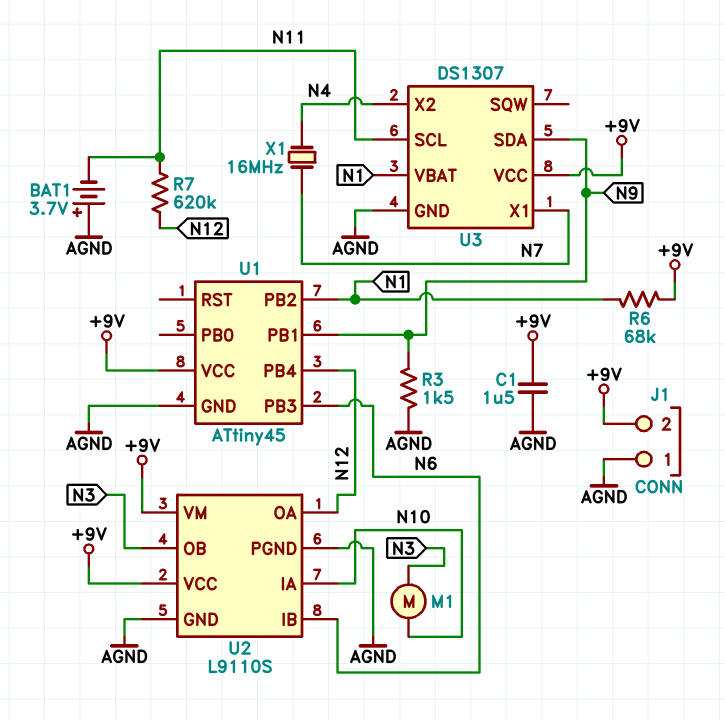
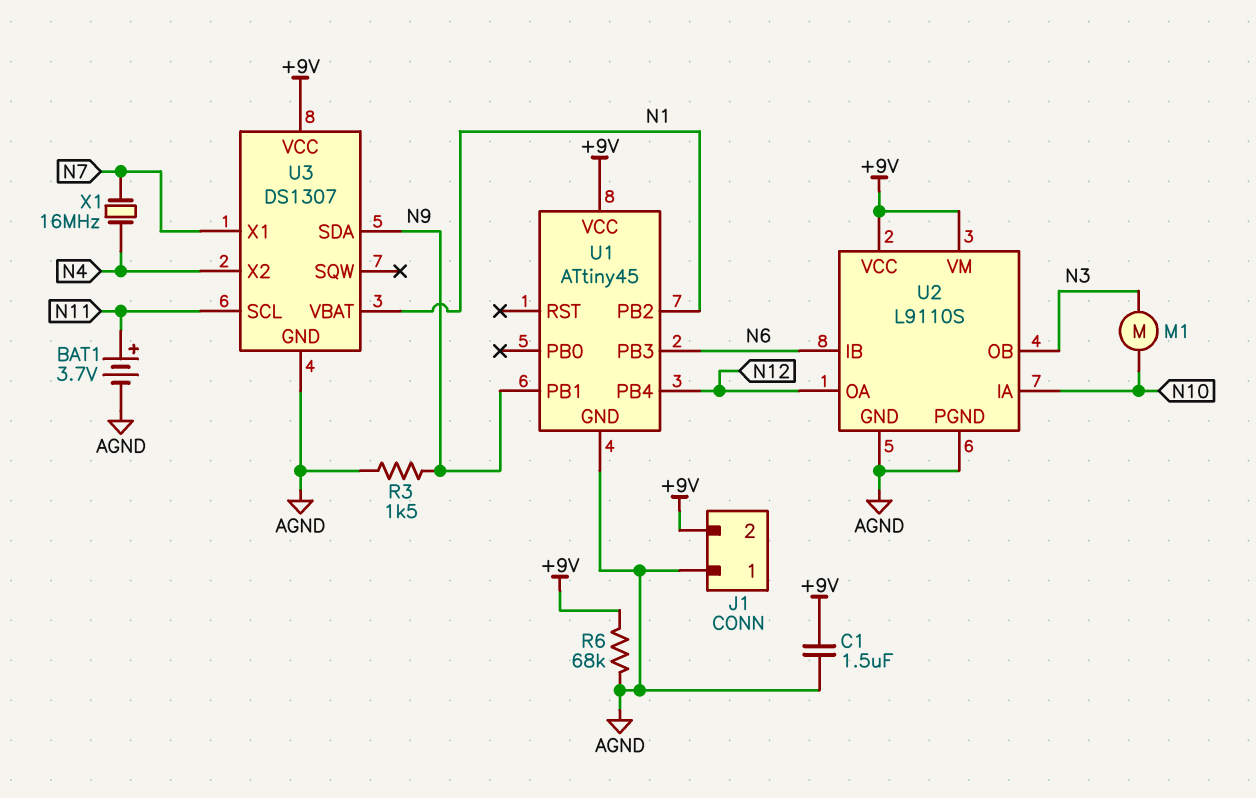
BAT1: 3.7V (plus AGND, minus N11) -> 3.7V (plus N11, minus AGND)
R6: 68k (+9V, N1) -> 68k (+9V, AGND)
R7: 620k (N11, N12) -> none

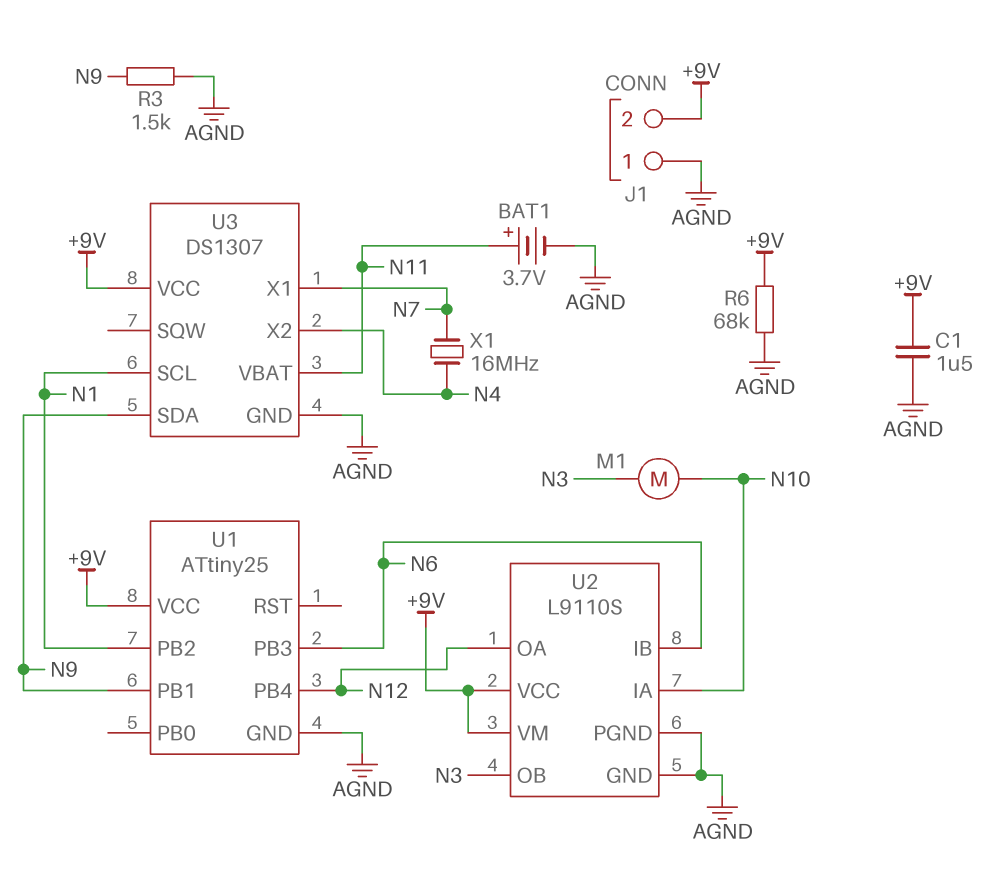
U1: ATtiny45 -> ATtiny25
U3 pin SCL: N11 -> N1
U3 pin VBAT: N1 -> N11

